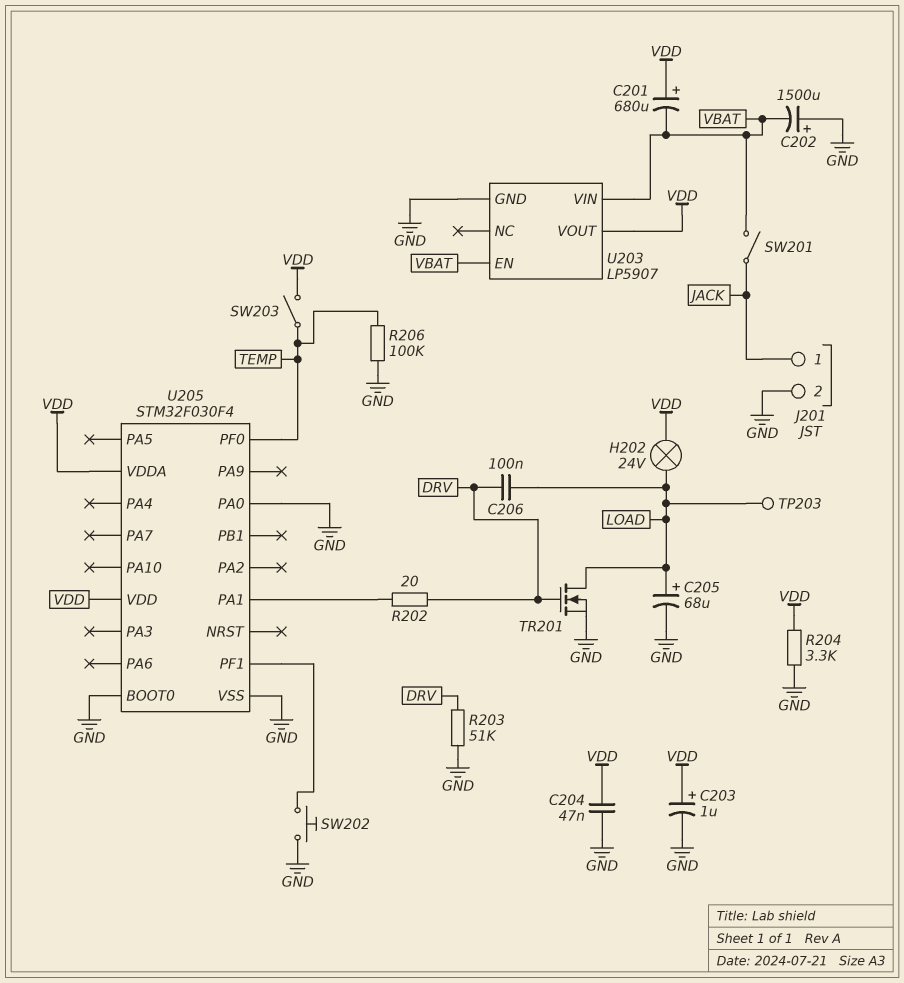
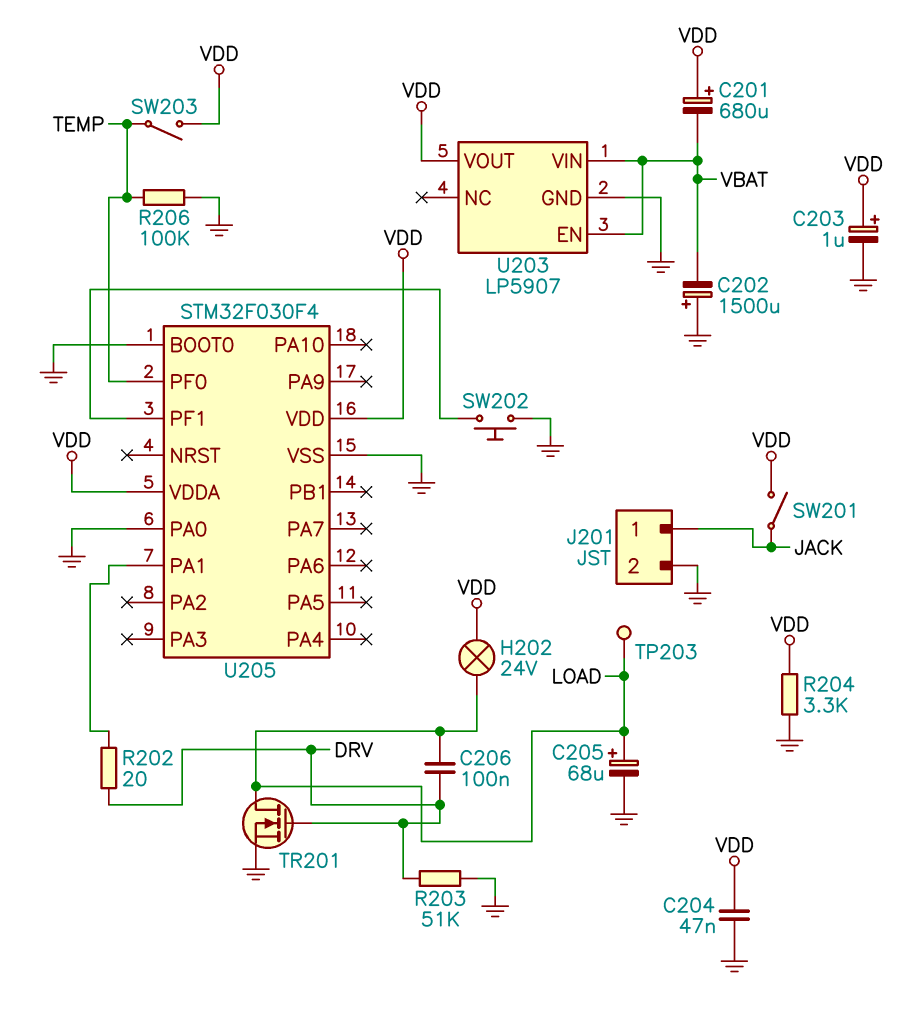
SW201: switch (JACK, VBAT) -> switch (JACK, VDD)

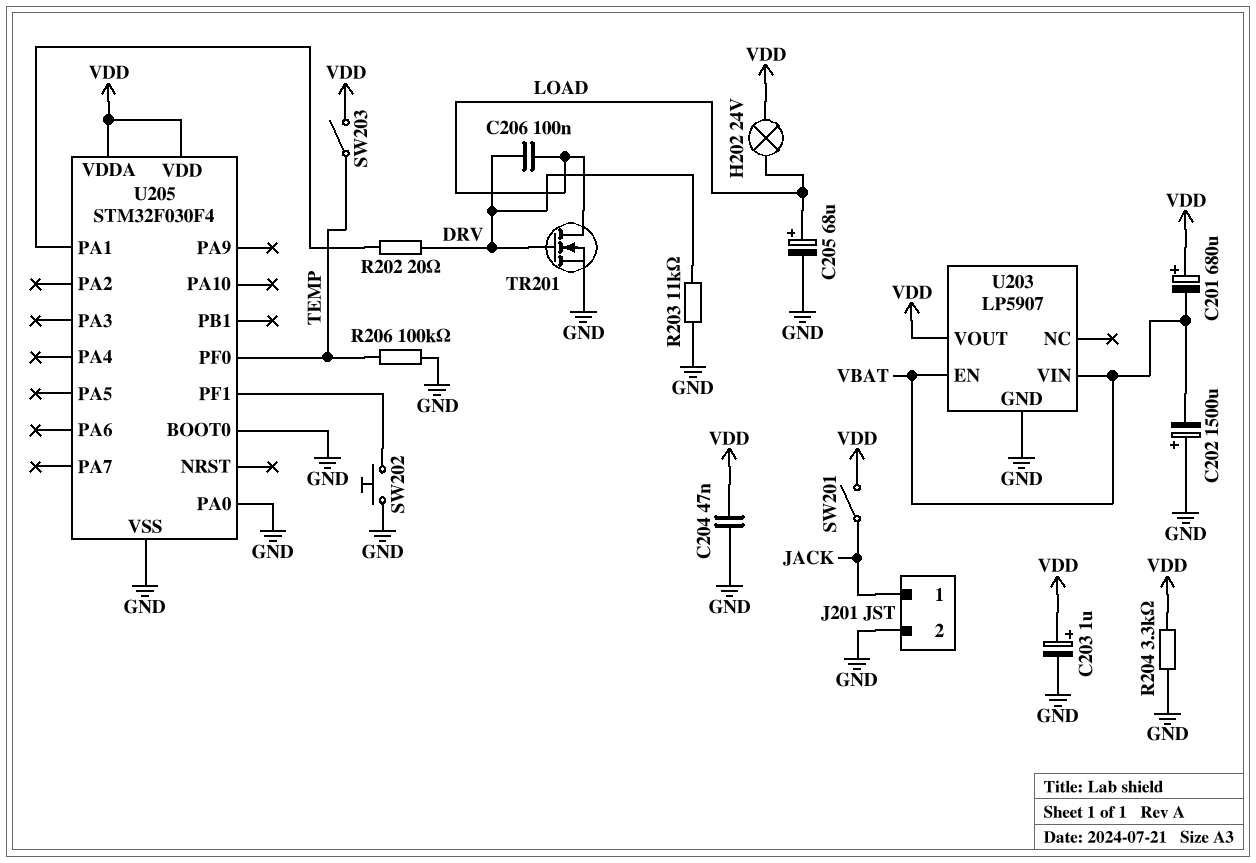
R203: 51k (DRV, GND) -> 11k (DRV, GND)
TP203: test point (LOAD) -> none

